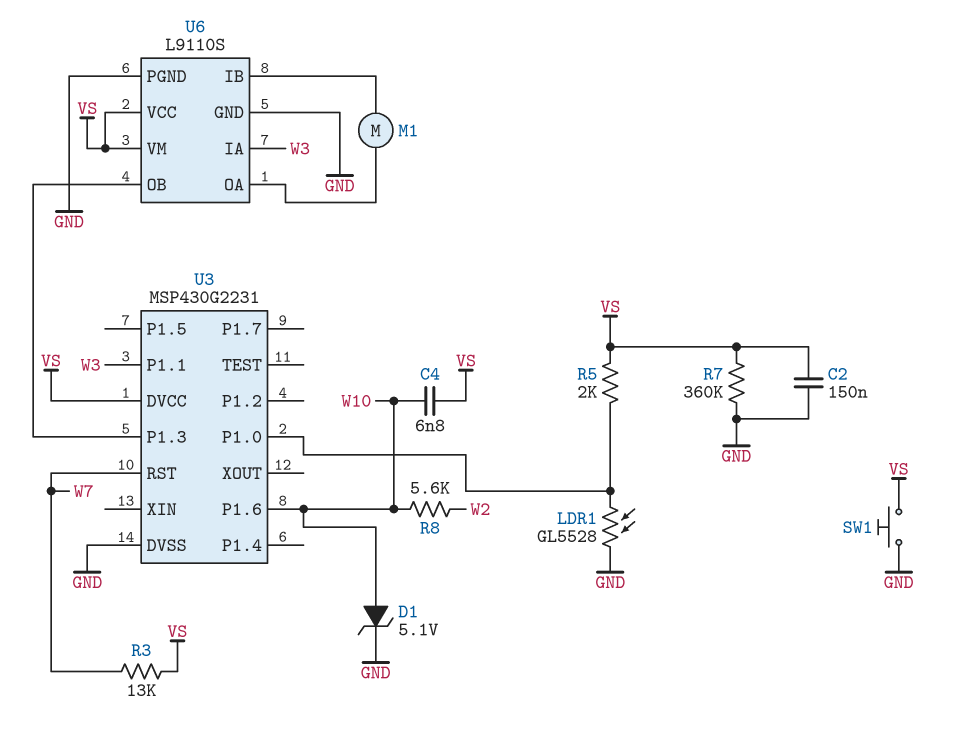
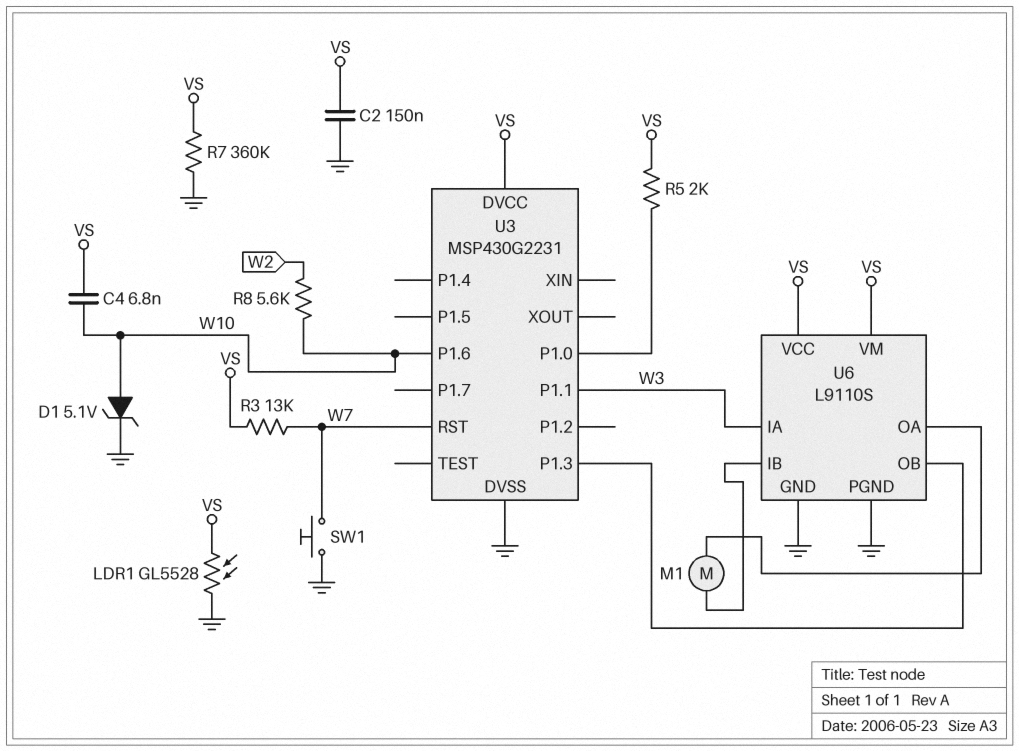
LDR1: GL5528 (GND, U3/P1.0) -> GL5528 (GND, VS)
SW1: button (GND, VS) -> button (GND, W7)

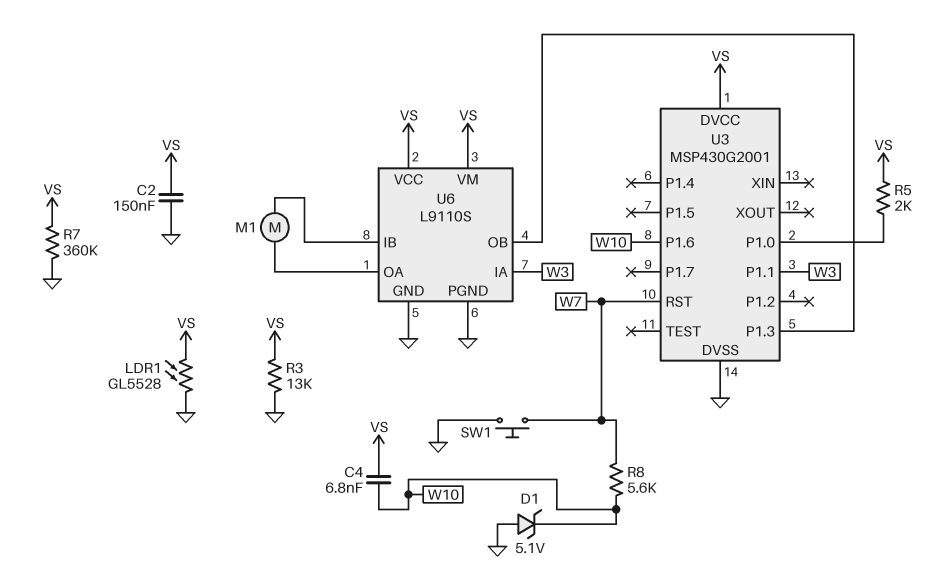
D1: zener 5.1V (A W10, K GND) -> zener 5.1V (A GND, K W10)
R3: 13k (VS, W7) -> 13k (GND, VS)
R8: 5.6k (W2, W10) -> 5.6k (W7, W10)
U3: MSP430G2231 -> MSP430G2001

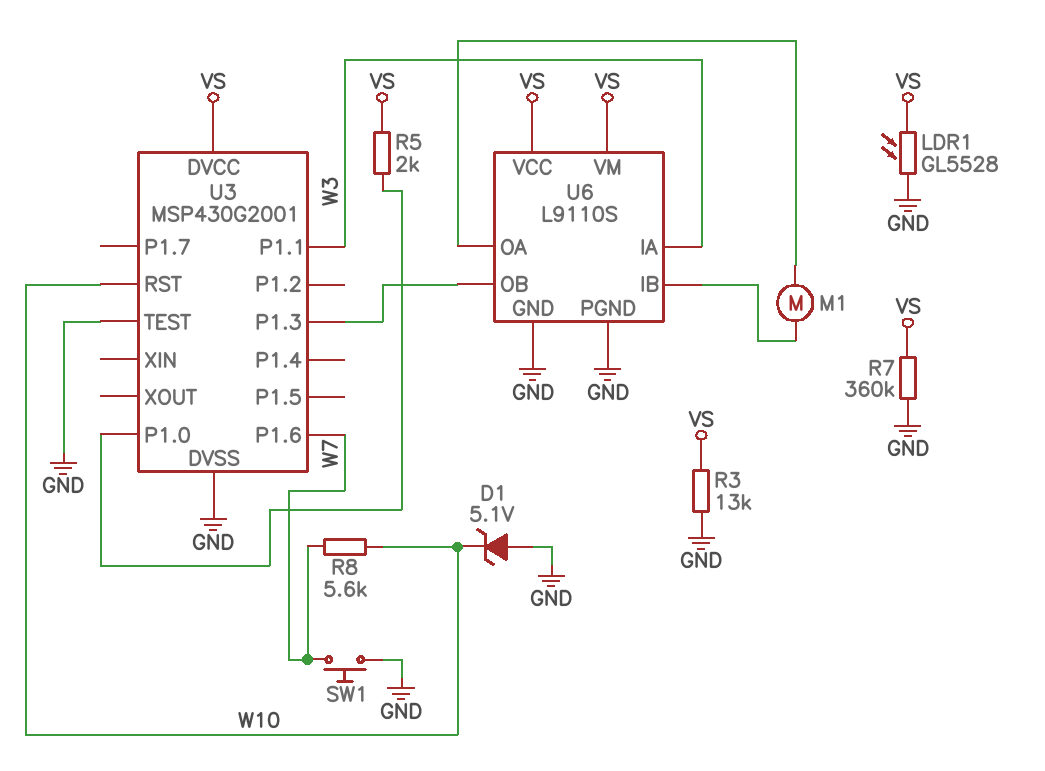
C2: 150nF (GND, VS) -> none
C4: 6.8nF (VS, W10) -> none
U3 pin P1.6: W10 -> W7
U3 pin RST: W7 -> W10
U3 pin TEST: none -> GND

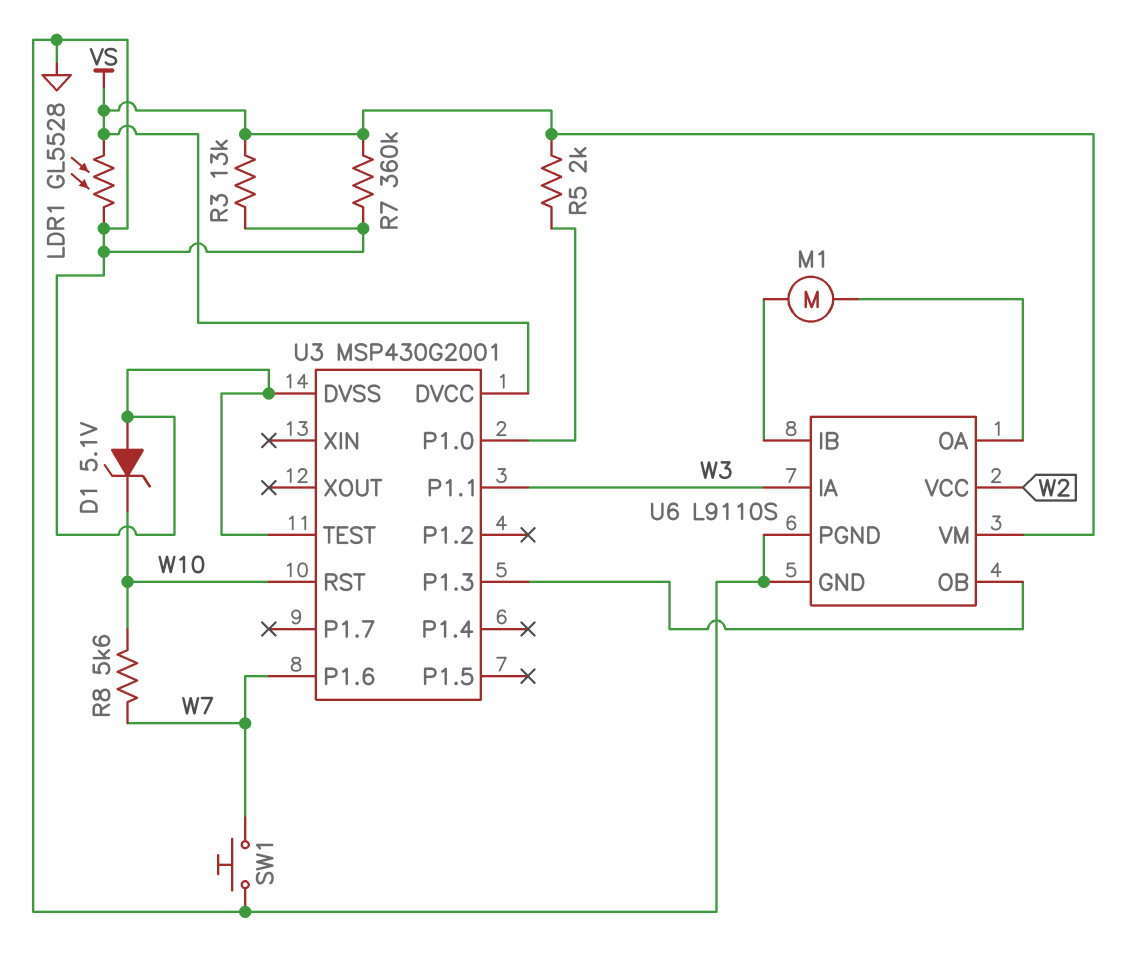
U6 pin VCC: VS -> W2

